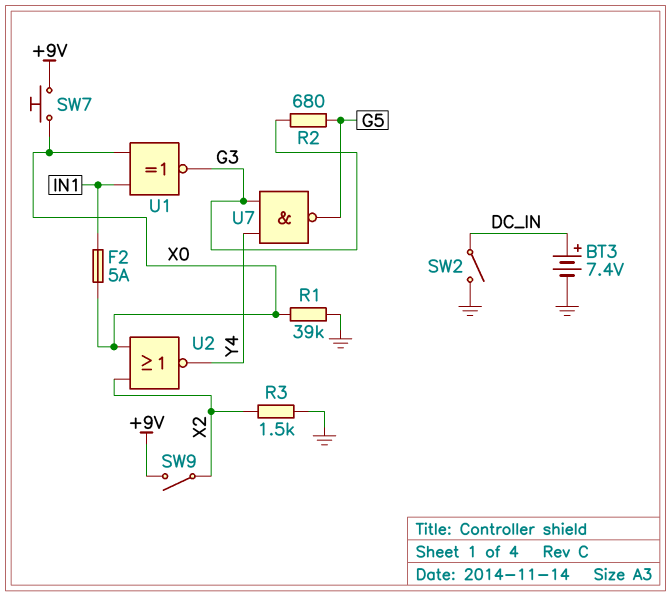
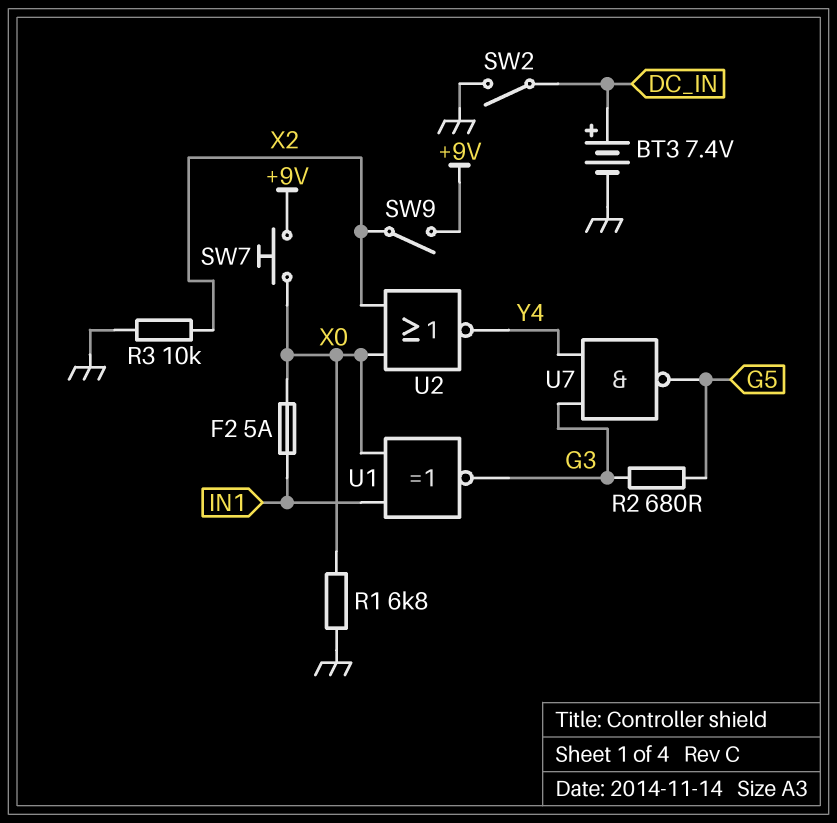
R1: 39k (GND, X0) -> 6.8k (GND, X0)
R3: 1.5k (GND, X2) -> 10k (GND, X2)

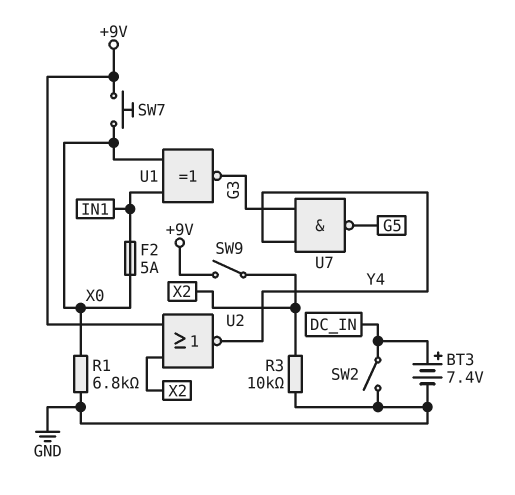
R2: 680 (G3, G5) -> none
U2: NOR (in X0, in X2, out Y4) -> NOR (in +9V, in X2, out Y4)

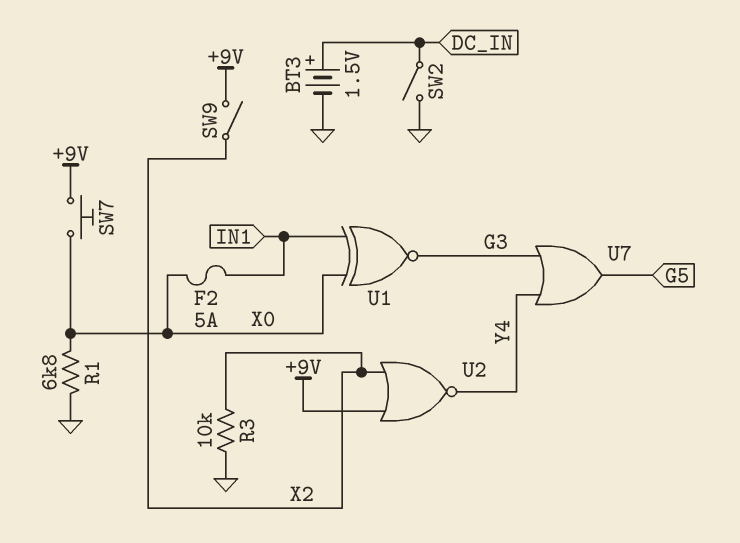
BT3: 7.4V (plus DC_IN, minus GND) -> 1.5V (plus DC_IN, minus GND)
U7: NAND (in G3, in Y4, out G5) -> OR (in G3, in Y4, out G5)

